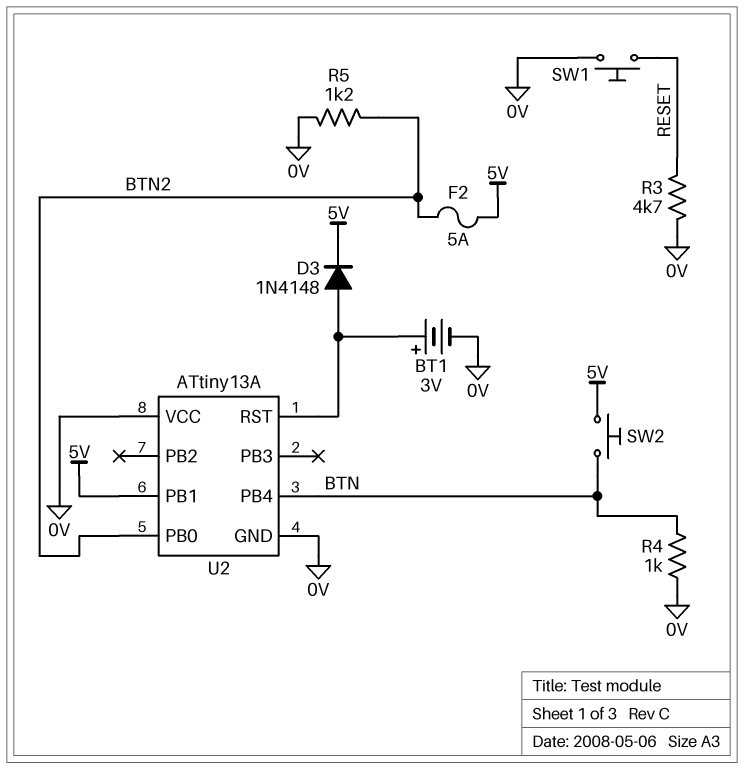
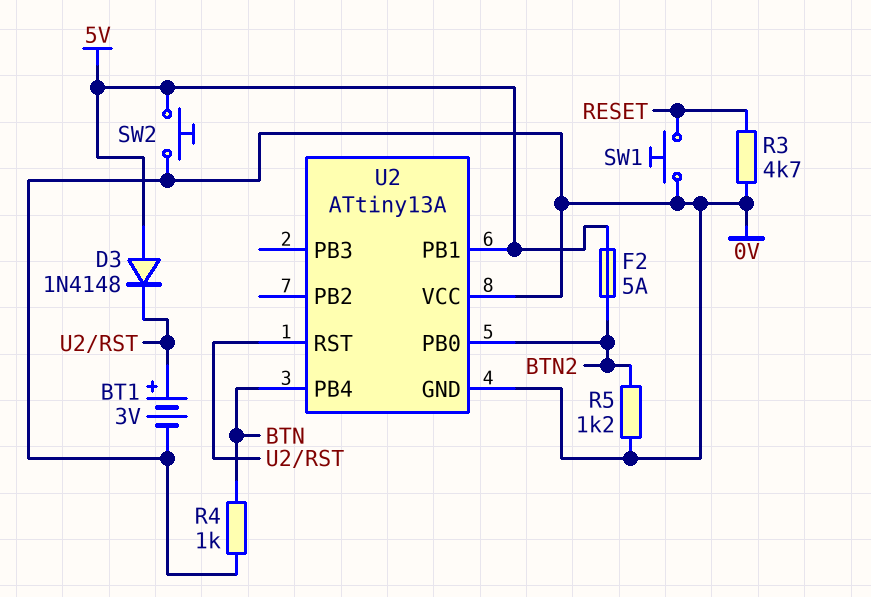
D3: diode 1N4148 (A U2/RST, K 5V) -> diode 1N4148 (A 5V, K U2/RST)
SW2: button (5V, BTN) -> button (0V, 5V)

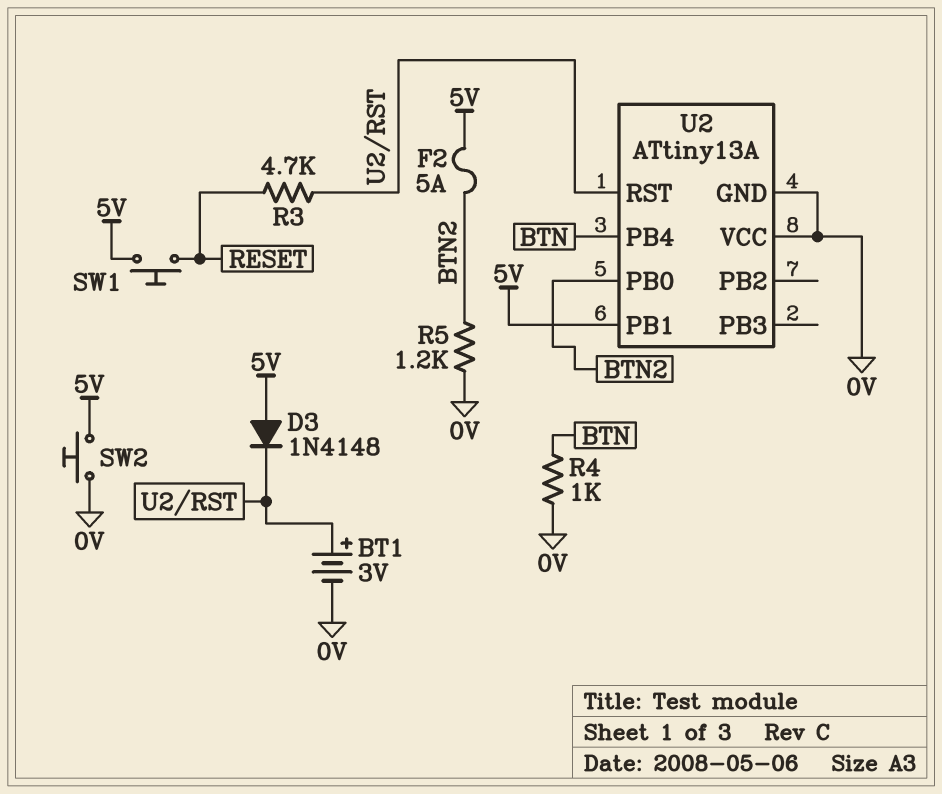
R3: 4.7k (0V, RESET) -> 4.7k (RESET, U2/RST)
SW1: button (0V, RESET) -> button (5V, RESET)

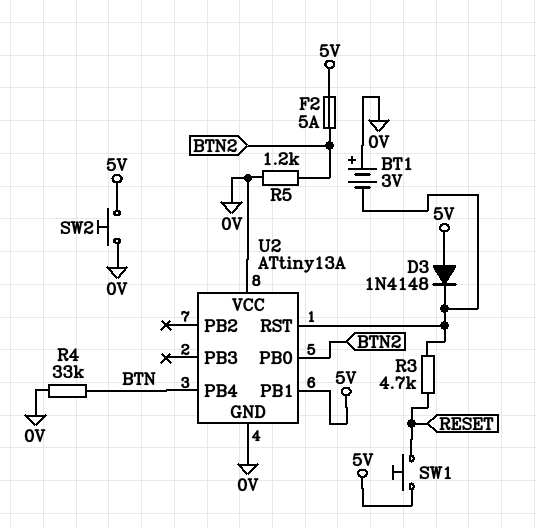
BT1: 3V (plus U2/RST, minus 0V) -> 3V (plus 0V, minus U2/RST)
R4: 1k (0V, BTN) -> 33k (0V, BTN)

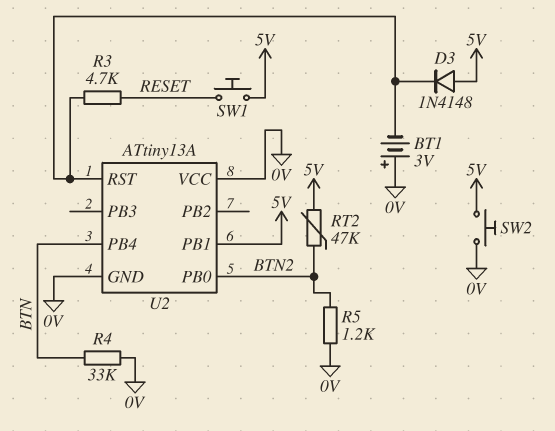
F2: 5A (5V, BTN2) -> none
RT2: none -> 47k (5V, BTN2)

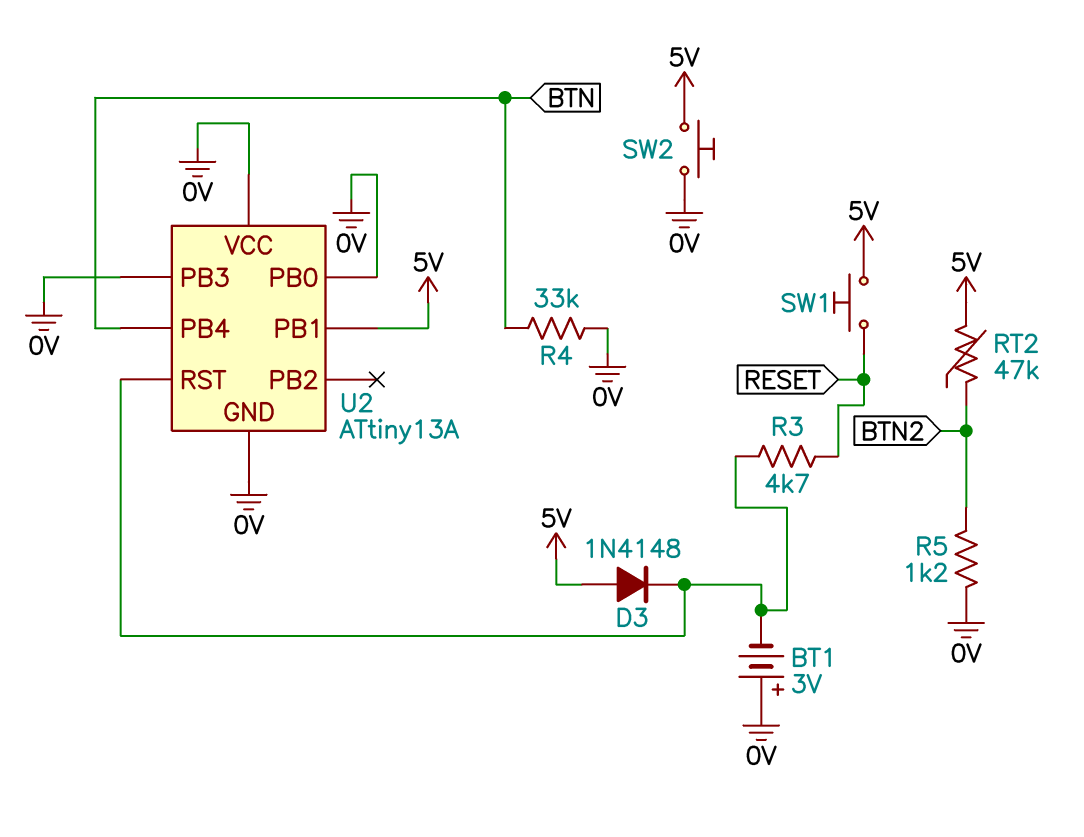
U2 pin PB0: BTN2 -> 0V
U2 pin PB3: none -> 0V

